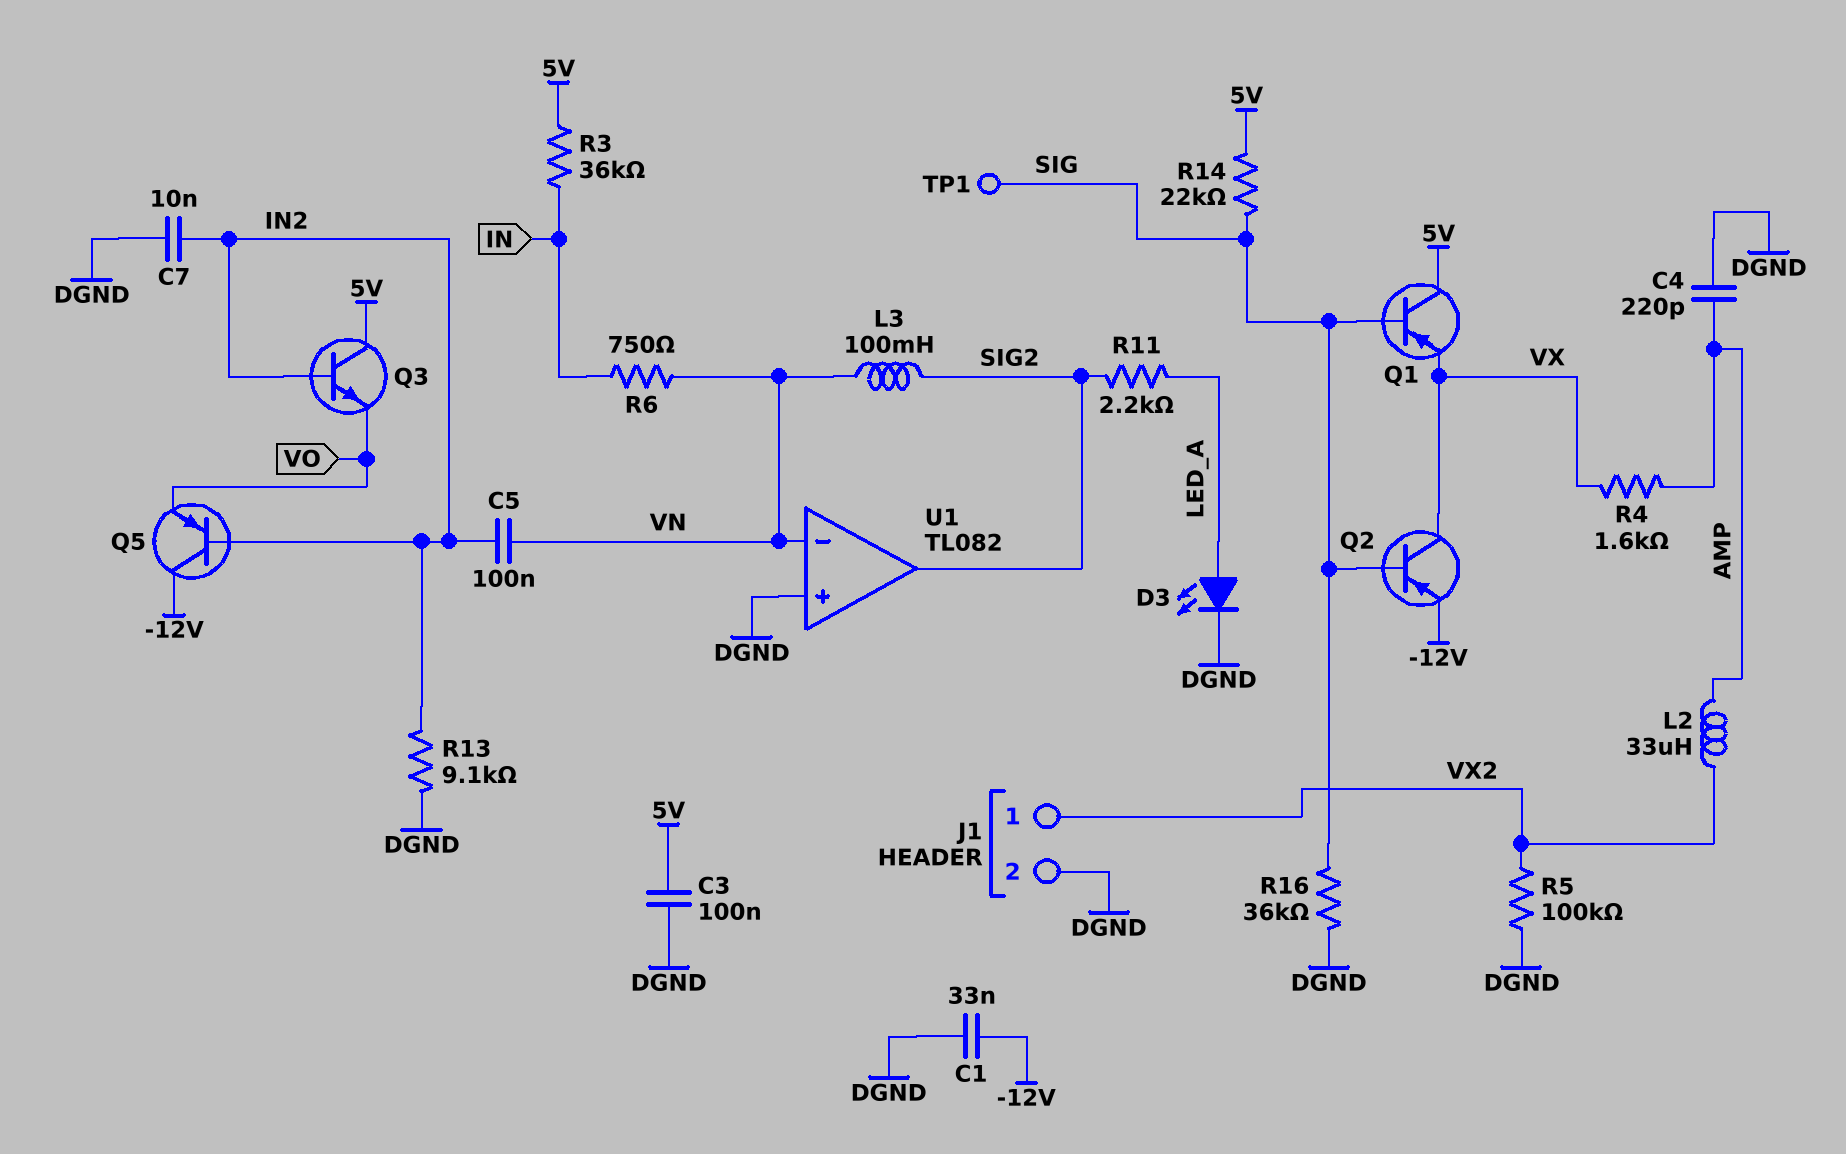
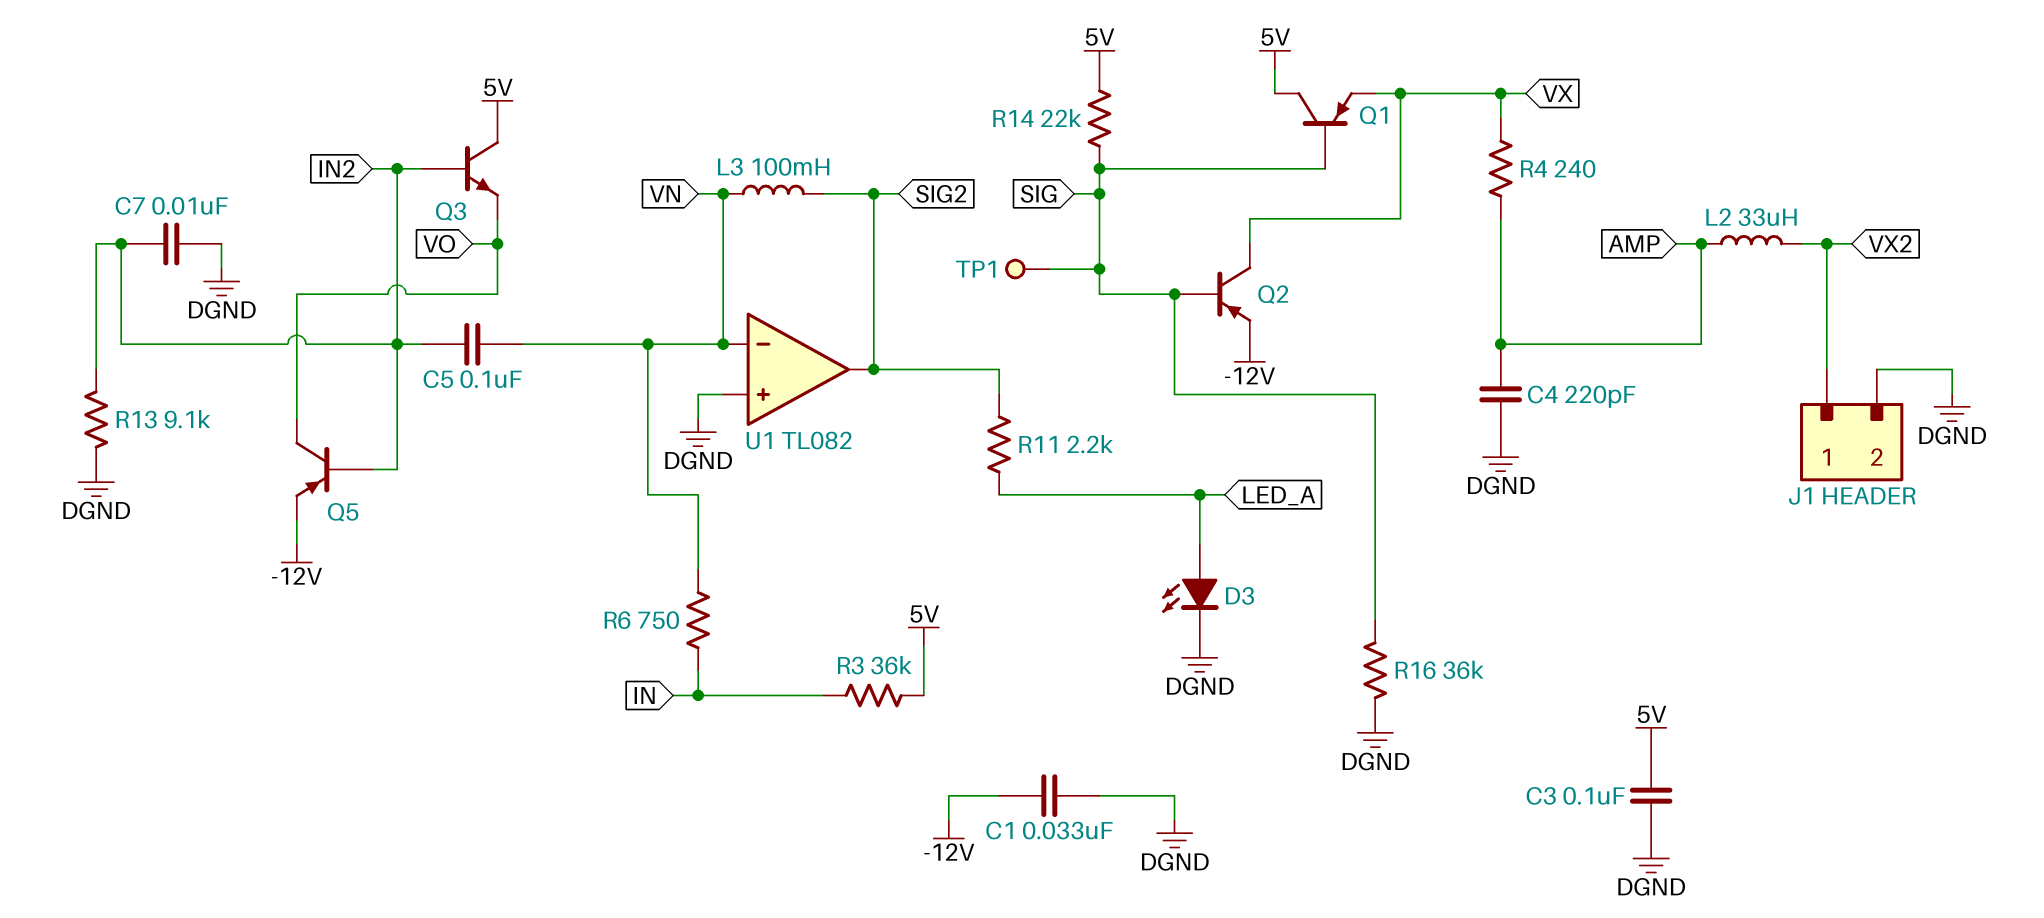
Q5: PNP (B IN2, C -12V, E VO) -> PNP (B IN2, C VO, E -12V)
R4: 1.6k (AMP, VX) -> 240 (AMP, VX)
R5: 100k (DGND, VX2) -> none

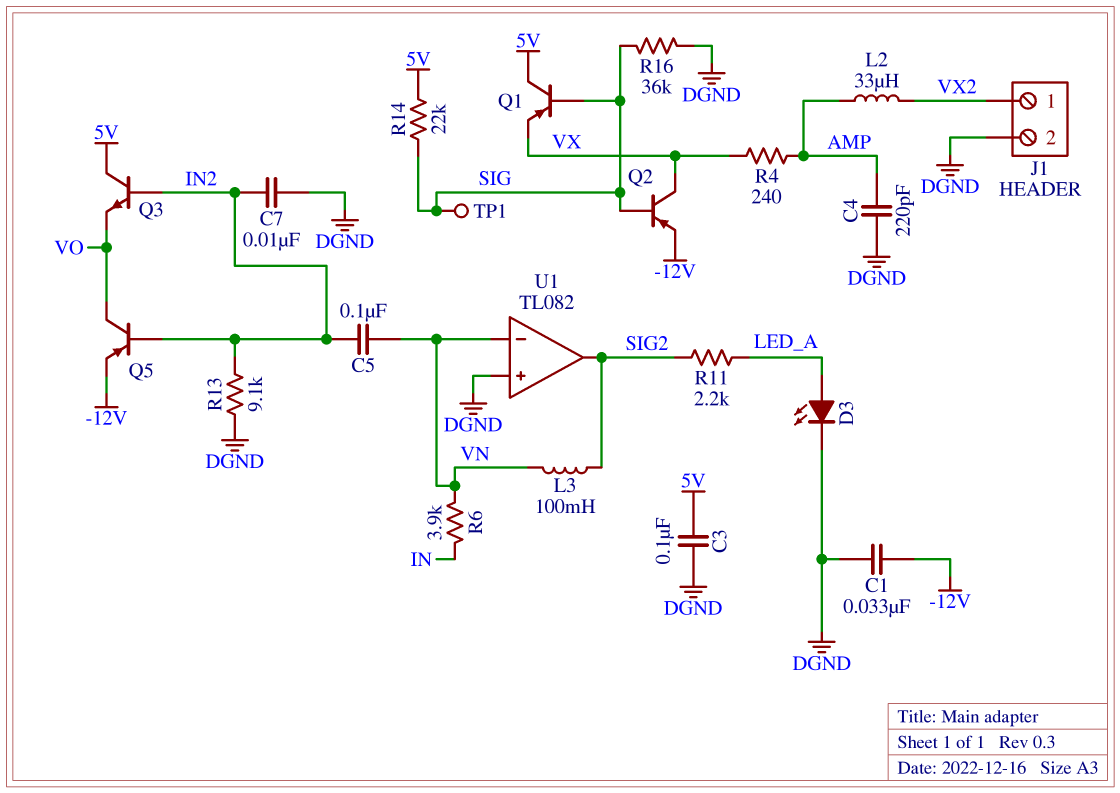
R3: 36k (5V, IN) -> none
R6: 750 (IN, VN) -> 3.9k (IN, VN)

